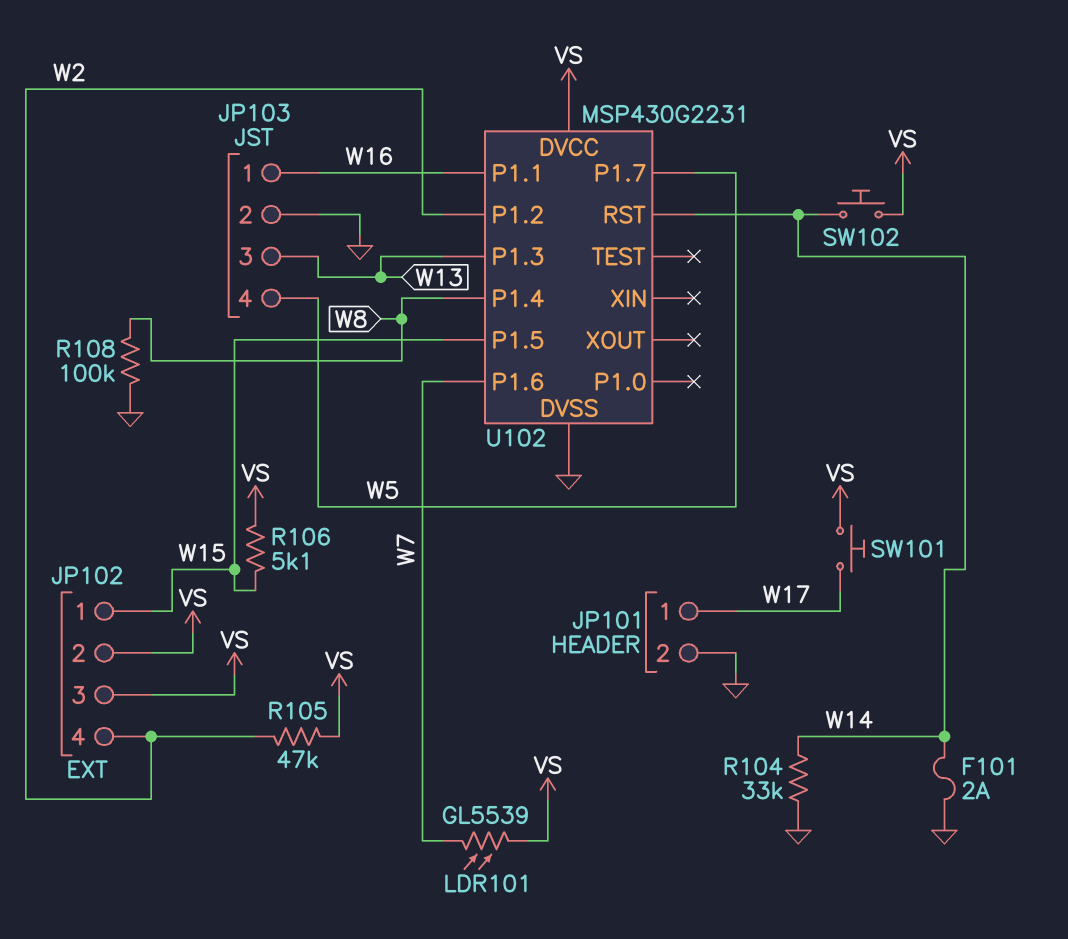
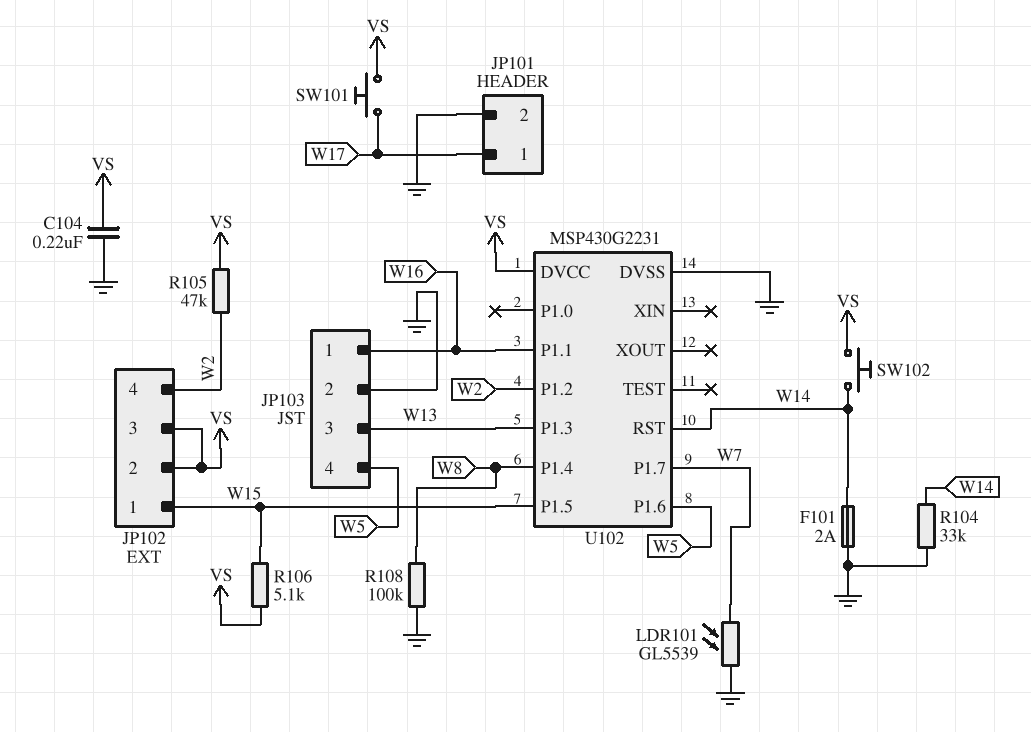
C104: none -> 220nF (GND, VS)
LDR101: GL5539 (VS, W7) -> GL5539 (GND, W7)
U102 pin P1.6: W7 -> W5
U102 pin P1.7: W5 -> W7

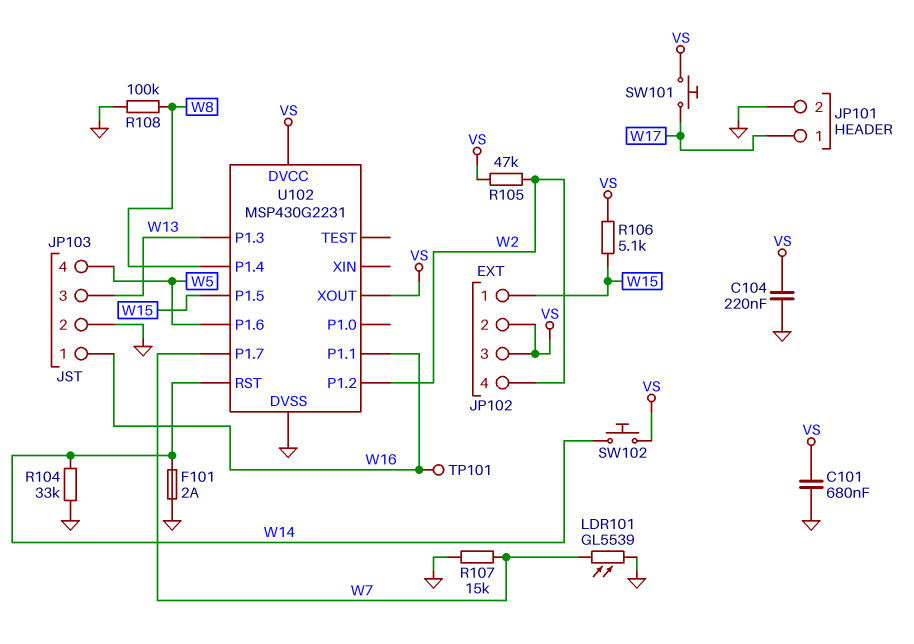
C101: none -> 680nF (GND, VS)
R107: none -> 15k (GND, W7)
TP101: none -> test point (W16)
U102 pin XOUT: none -> VS

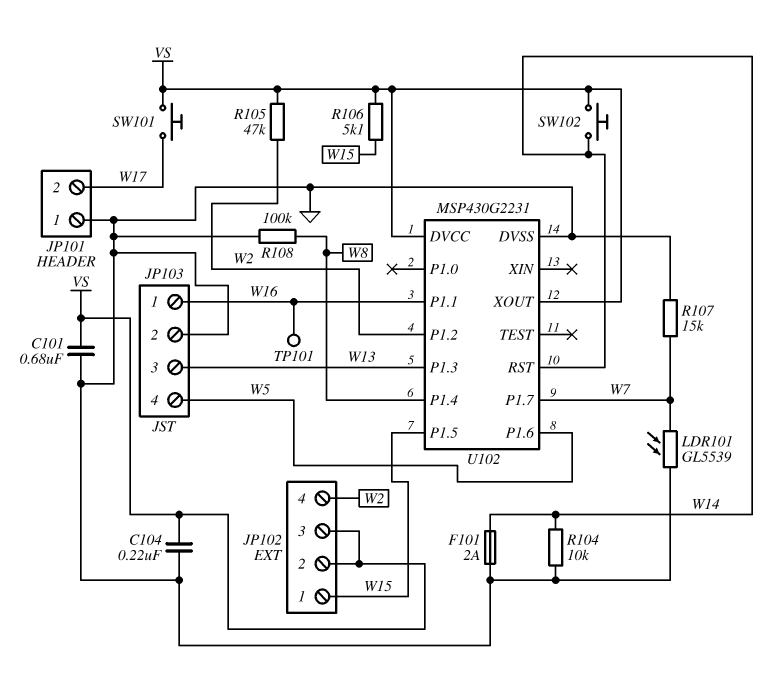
JP101 pin 1: W17 -> GND
JP101 pin 2: GND -> W17
R104: 33k (GND, W14) -> 10k (GND, W14)

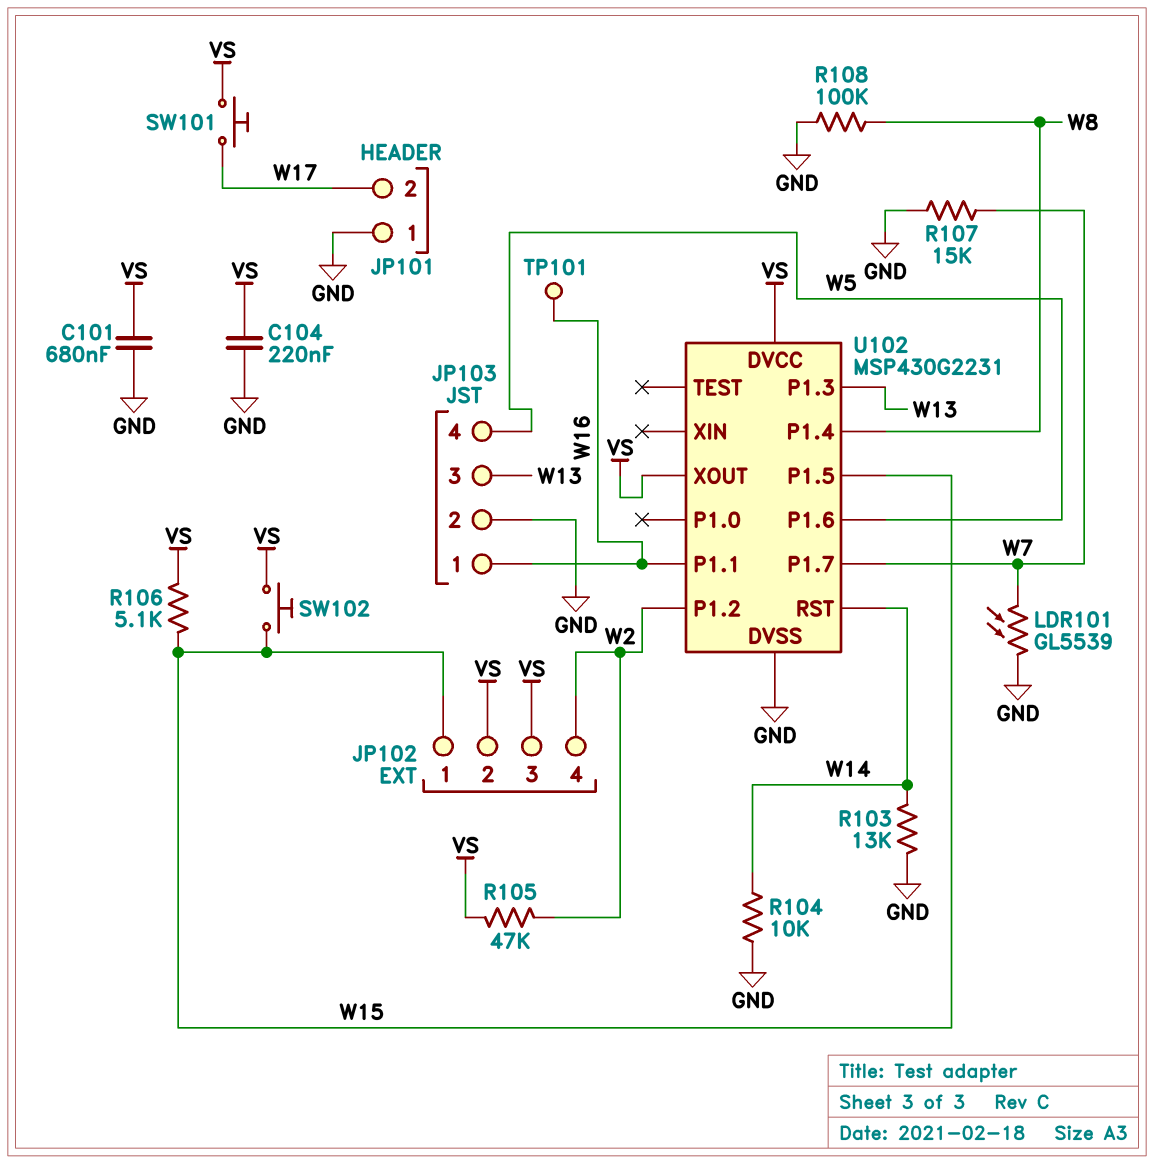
F101: 2A (GND, W14) -> none
R103: none -> 13k (GND, W14)
SW102: button (VS, W14) -> button (VS, W15)

